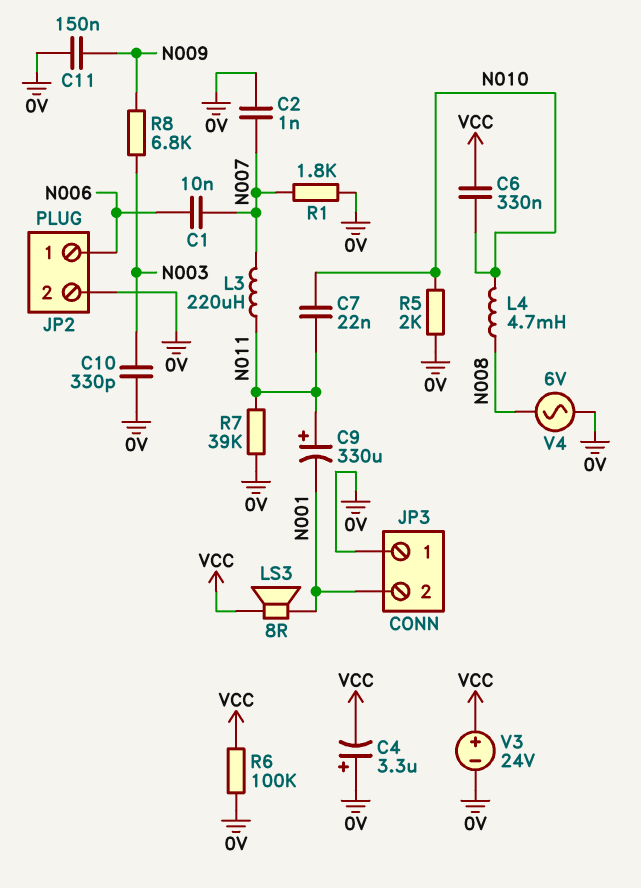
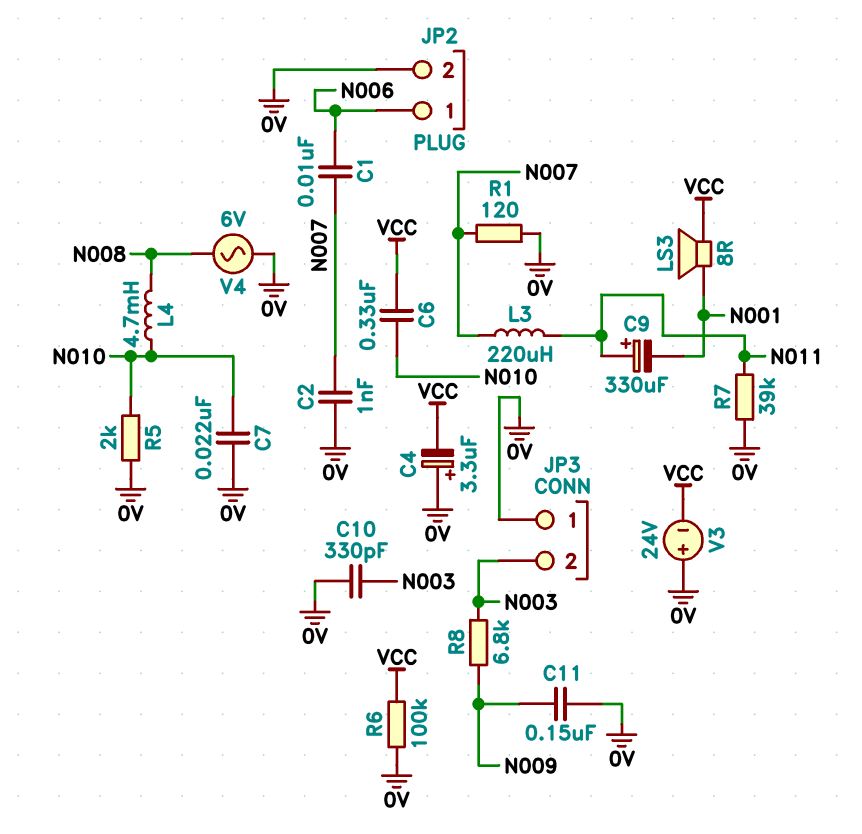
C7: 22nF (N010, N011) -> 22nF (0V, N010)
JP3 pin 2: N001 -> N003
R1: 1.8k (0V, N007) -> 120 (0V, N007)
V3: 24V (plus VCC, minus 0V) -> 24V (plus 0V, minus VCC)

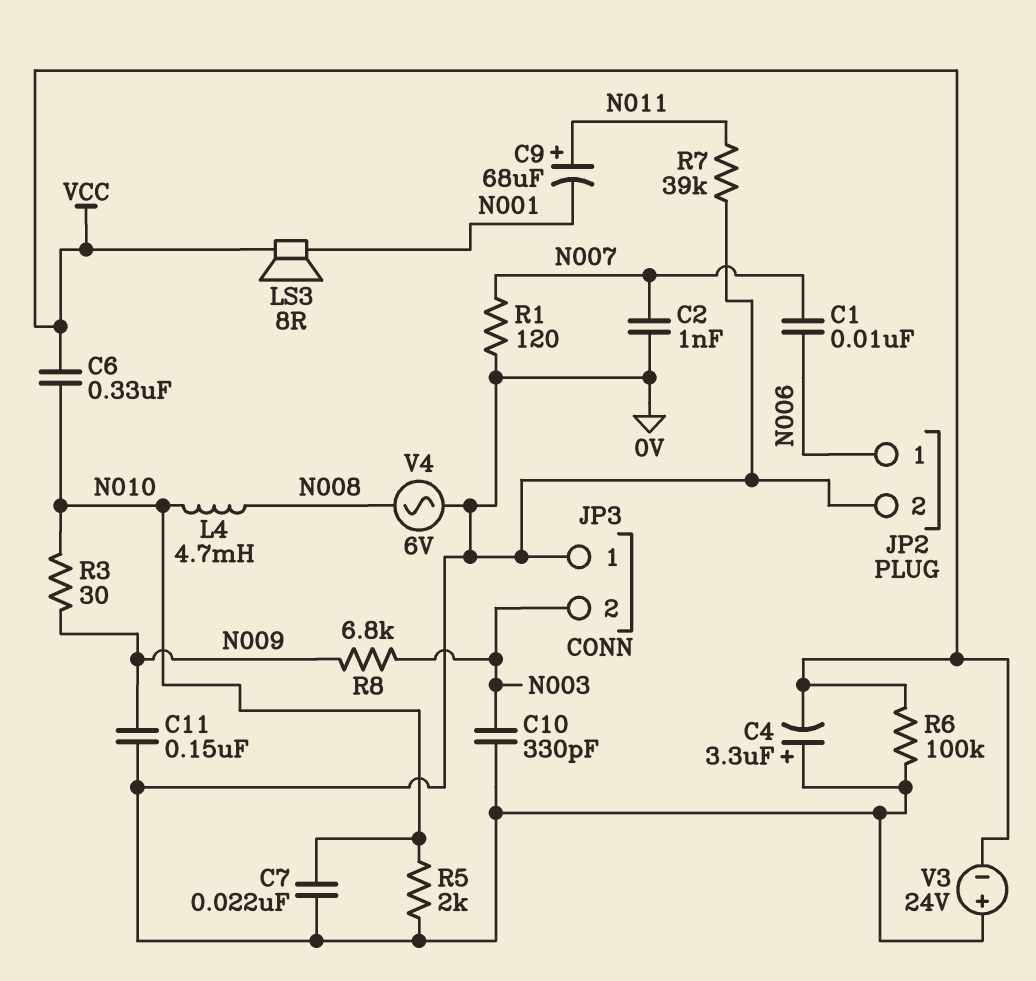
C9: 330uF (plus N011, minus N001) -> 68uF (plus N011, minus N001)
L3: 220uH (N007, N011) -> none
R3: none -> 30 (N009, N010)

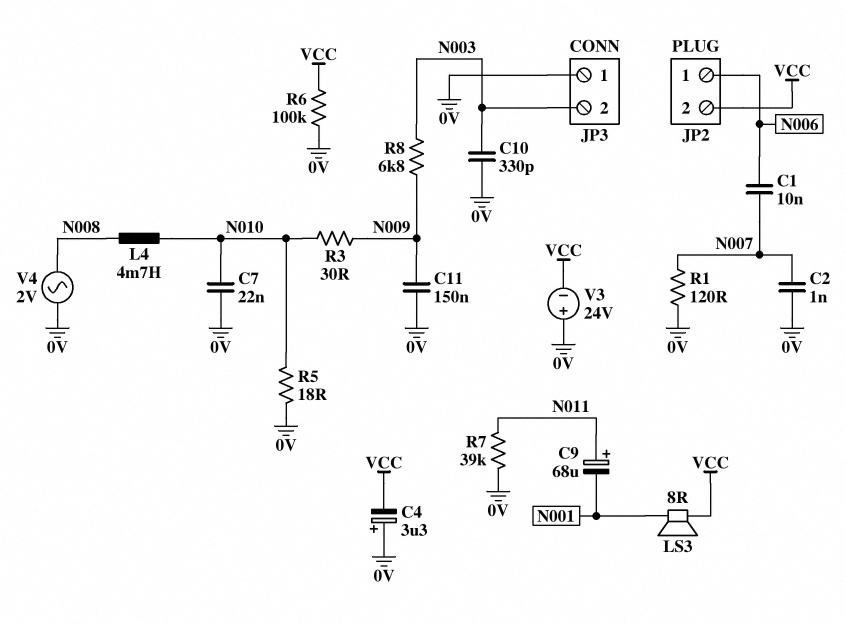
C6: 330nF (N010, VCC) -> none
JP2 pin 2: 0V -> VCC
R5: 2k (0V, N010) -> 18 (0V, N010)
V4: AC 6V (0V, N008) -> AC 2V (0V, N008)

